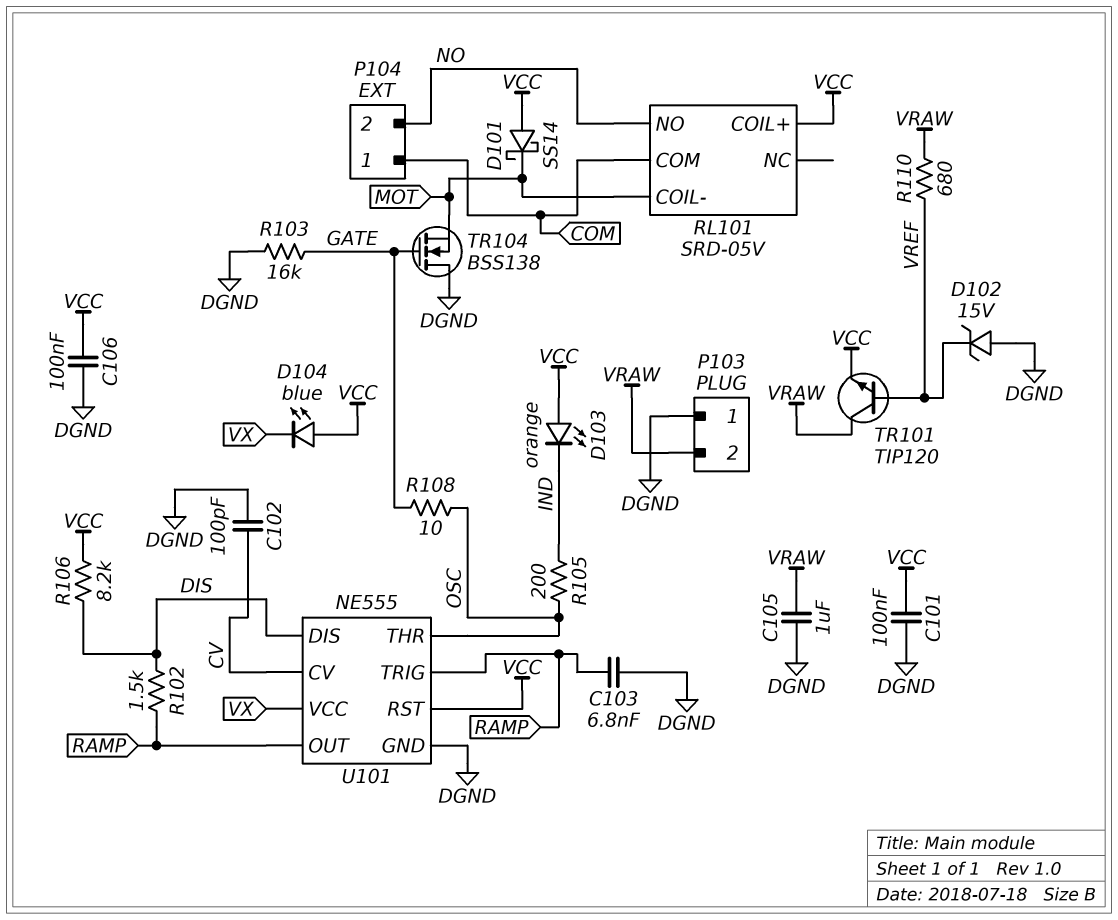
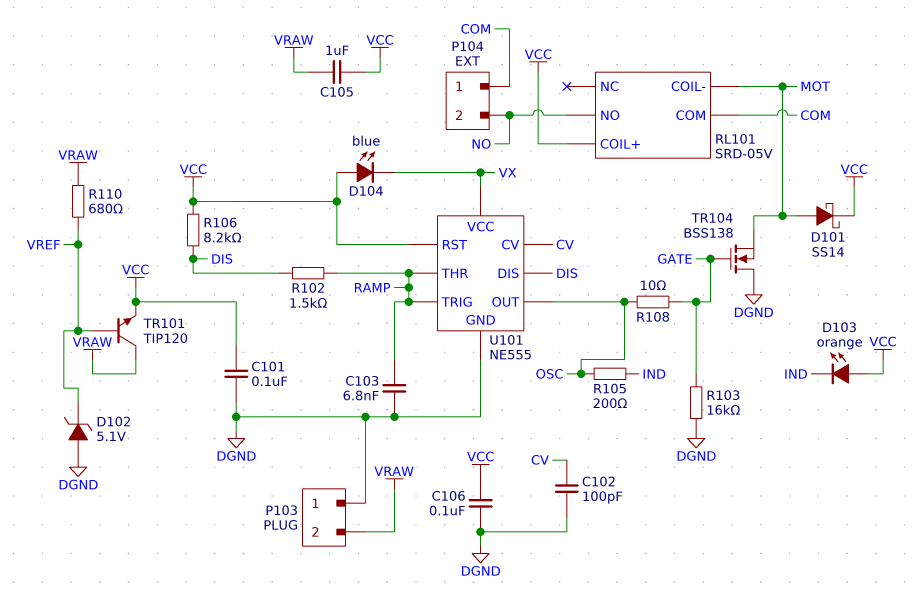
C105: 1uF (DGND, VRAW) -> 1uF (VCC, VRAW)
D101: schottky SS14 (A VCC, K MOT) -> schottky SS14 (A MOT, K VCC)
D102: zener 15V (A DGND, K VREF) -> zener 5.1V (A DGND, K VREF)
U101 pin OUT: RAMP -> OSC
U101 pin THR: OSC -> RAMP

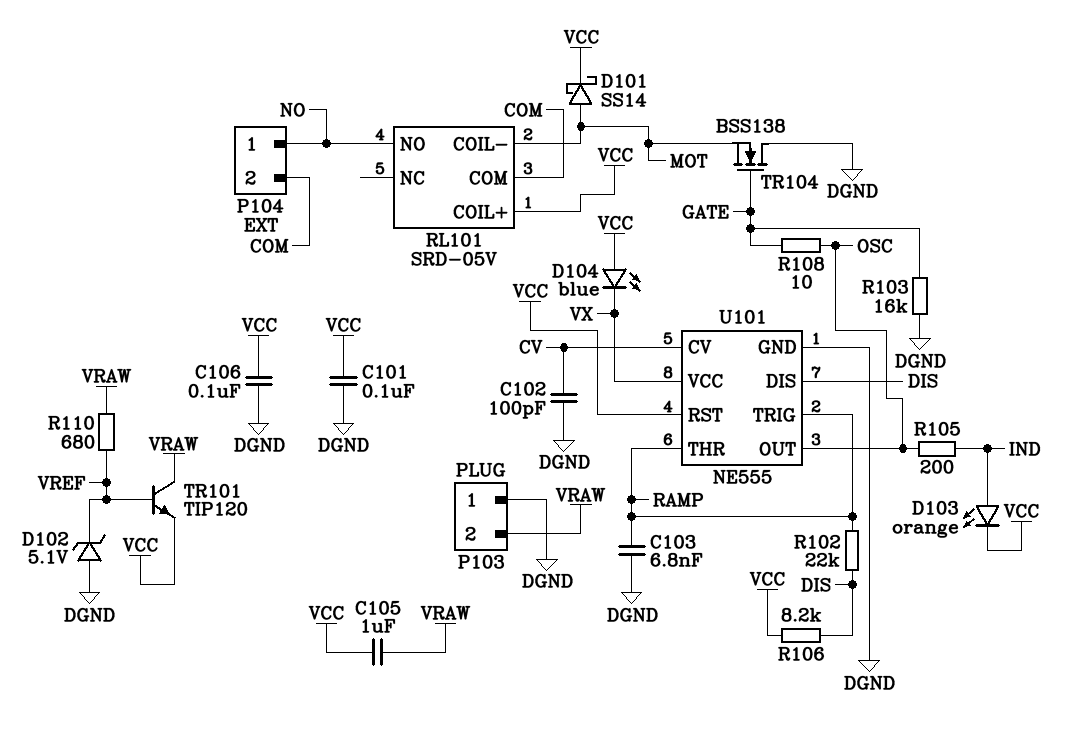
D103: LED orange (A VCC, K IND) -> LED orange (A IND, K VCC)
P104 pin 1: COM -> NO
P104 pin 2: NO -> COM
R102: 1.5k (DIS, RAMP) -> 22k (DIS, RAMP)

